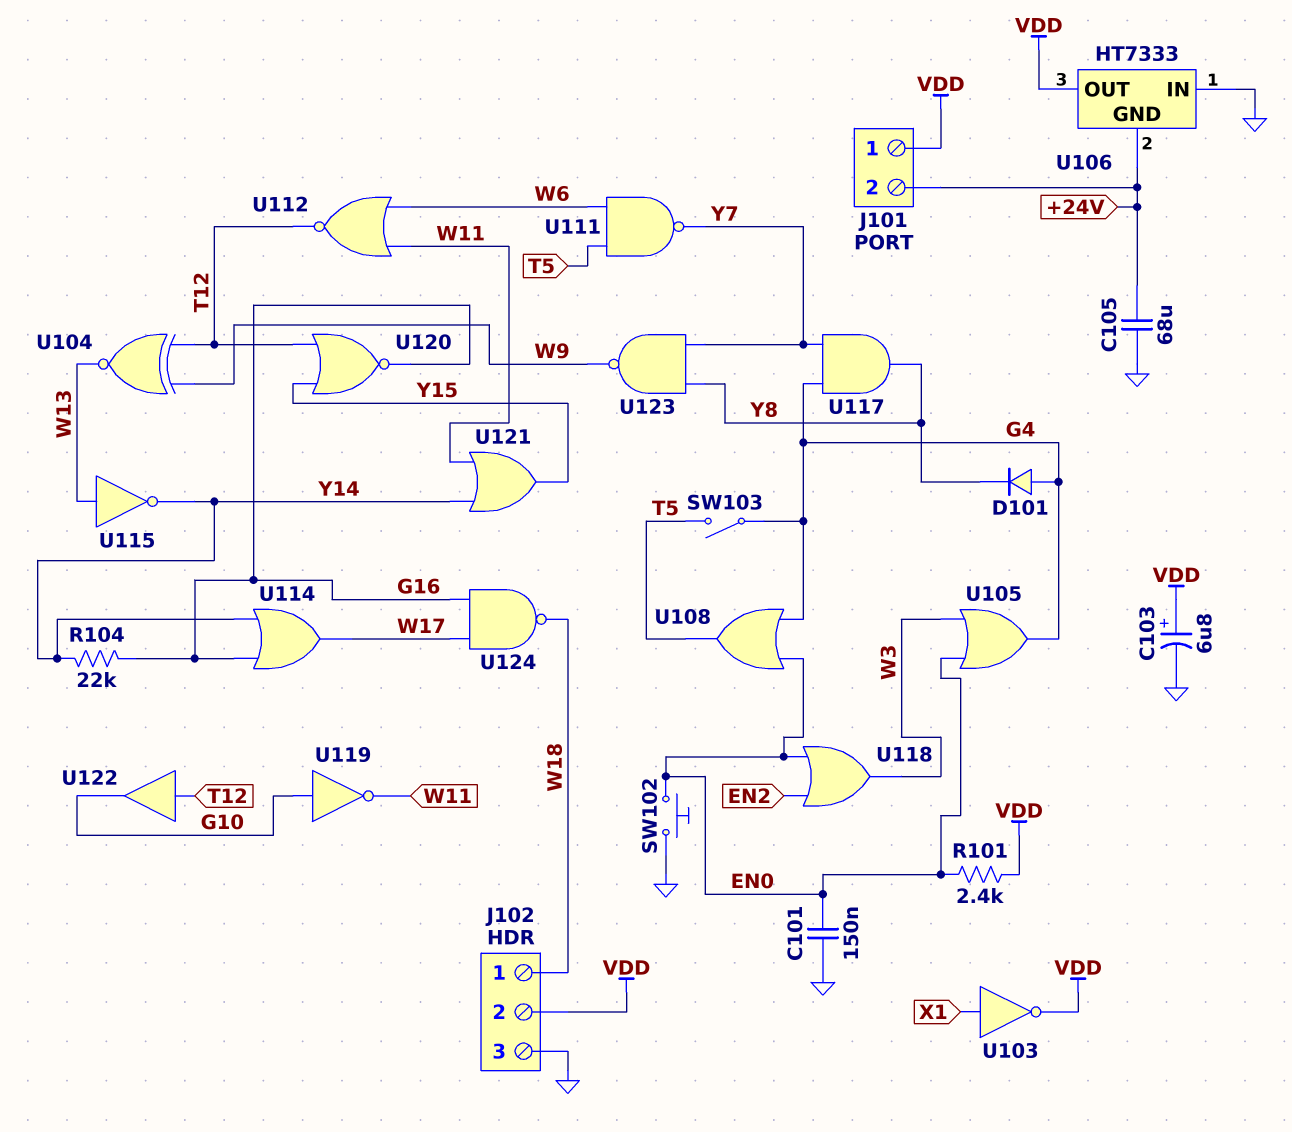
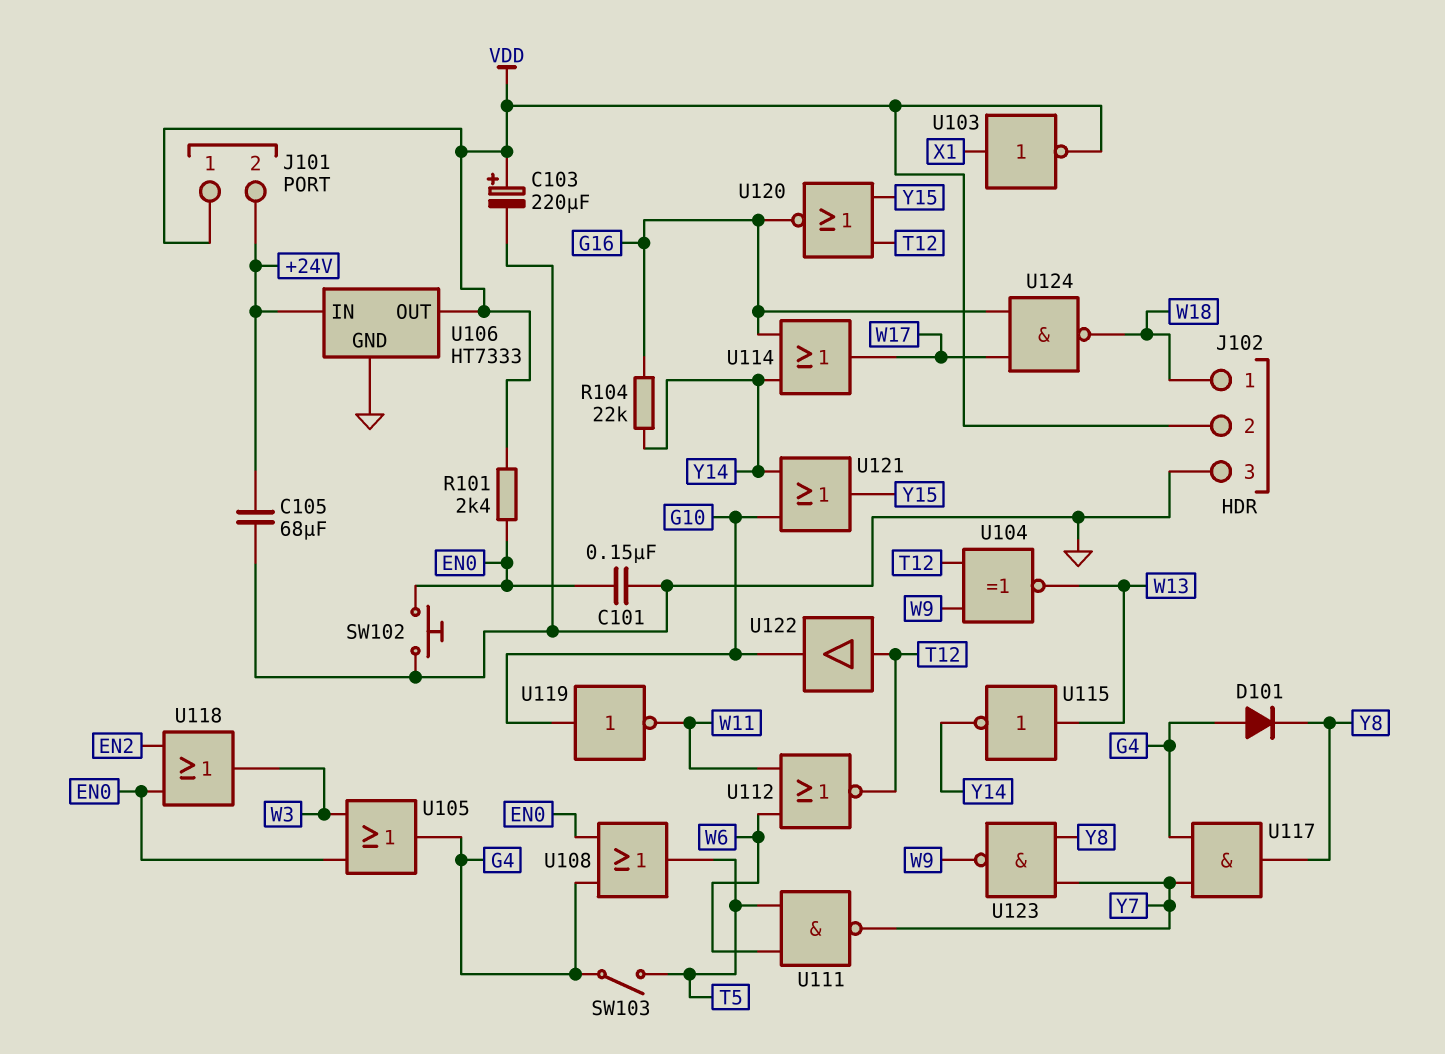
C103: 6.8uF (plus VDD, minus GND) -> 220uF (plus VDD, minus GND)
U106 pin GND: +24V -> GND
U106 pin IN: GND -> +24V
U121: OR (in W11, in Y14, out Y15) -> OR (in G10, in Y14, out Y15)

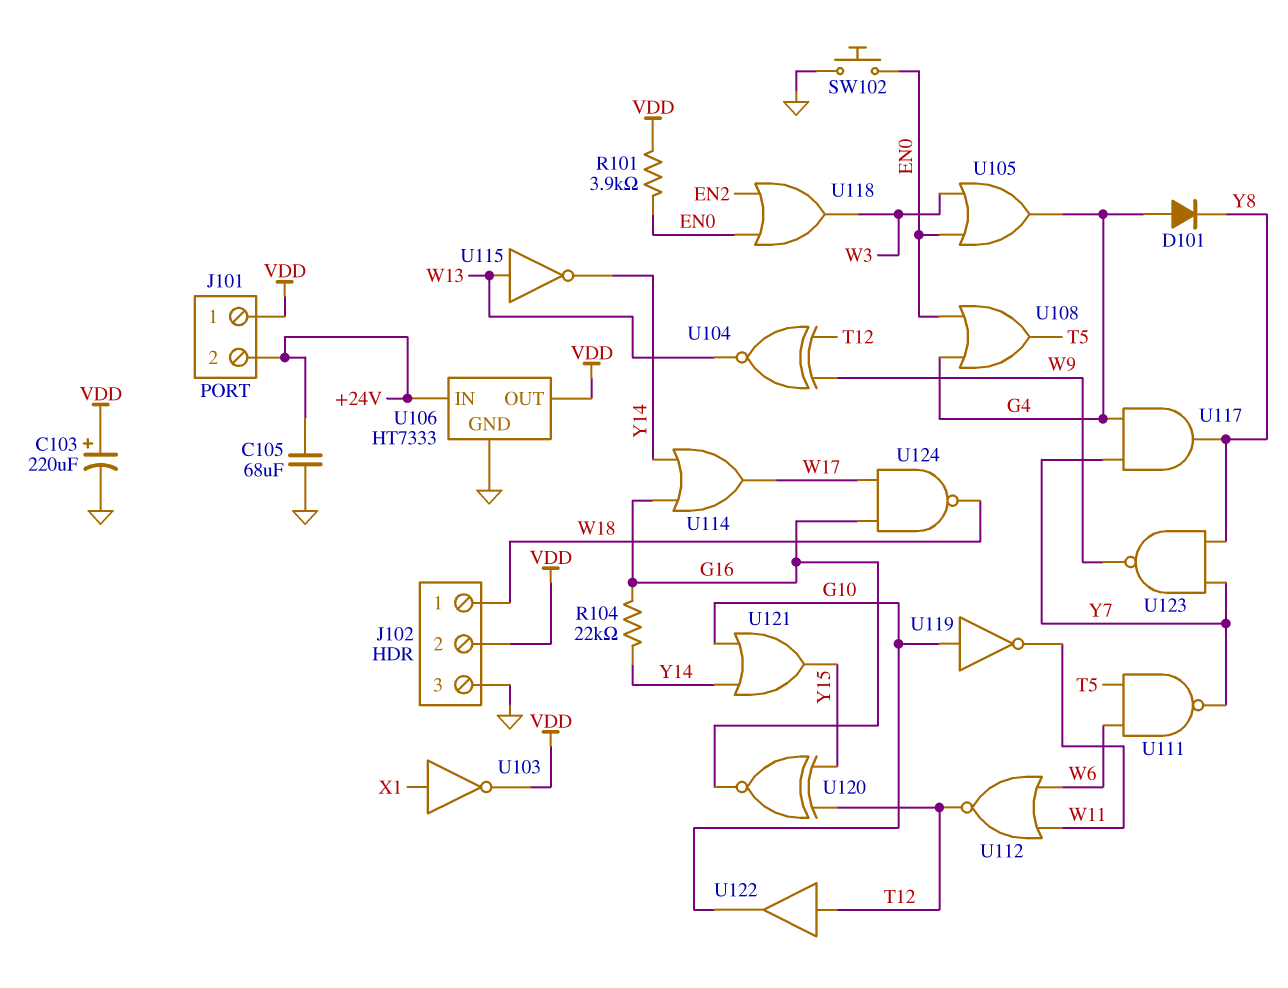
C101: 150nF (EN0, GND) -> none
R101: 2.4k (EN0, VDD) -> 3.9k (EN0, VDD)
SW103: switch (G4, T5) -> none
U120: NOR (in T12, in Y15, out G16) -> XNOR (in T12, in Y15, out G16)

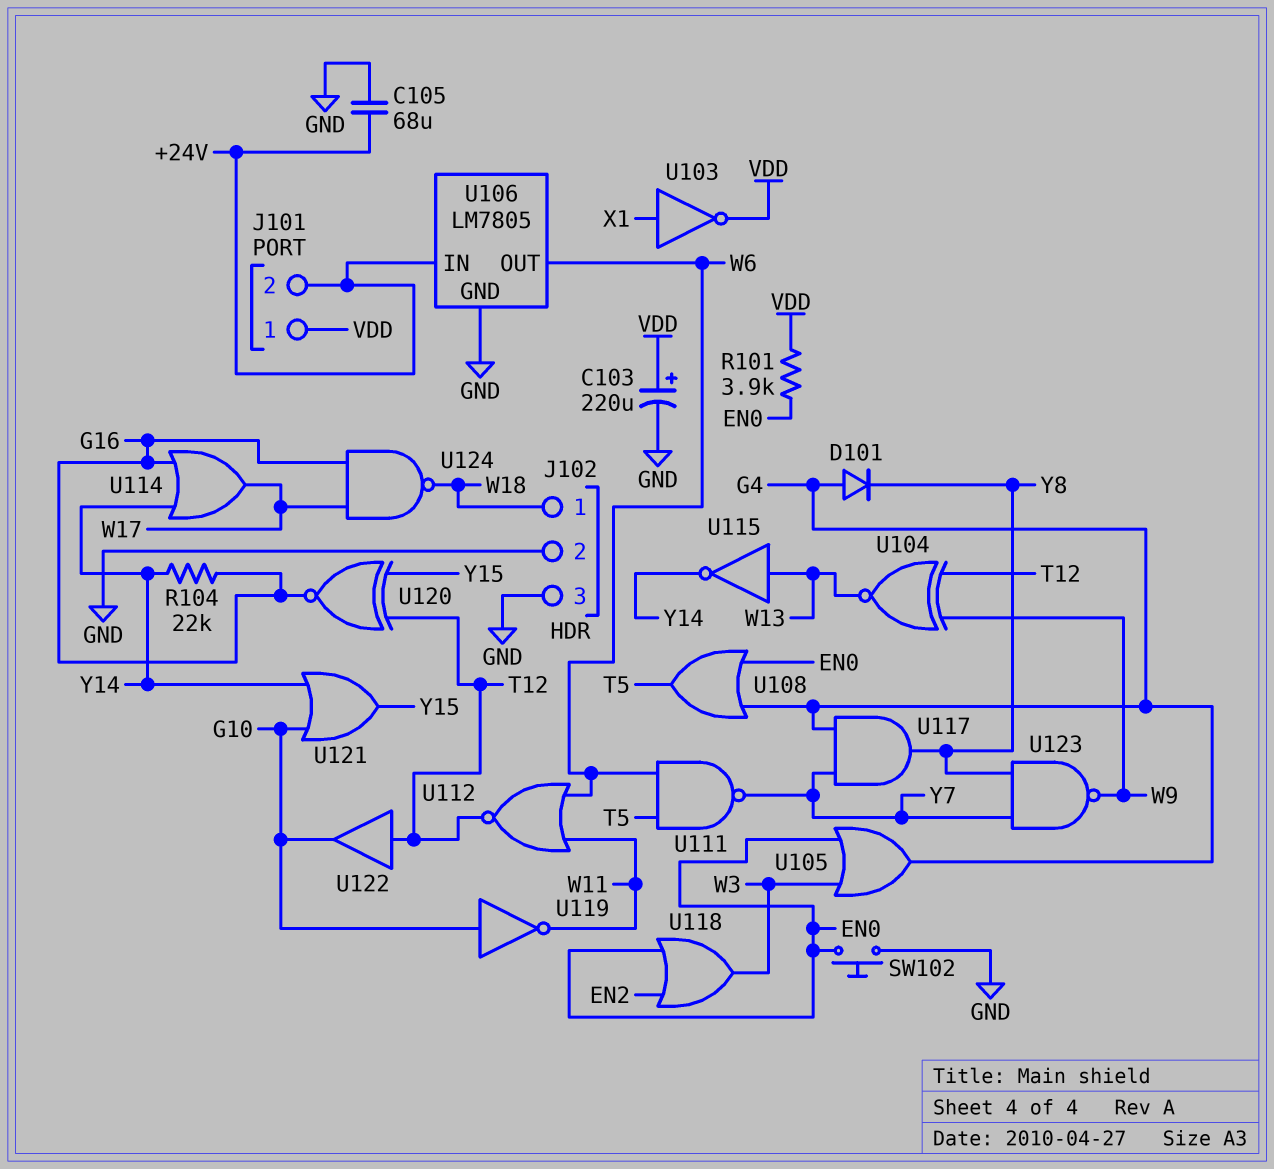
J102 pin 2: VDD -> GND
U106: HT7333 -> LM7805
U106 pin OUT: VDD -> W6

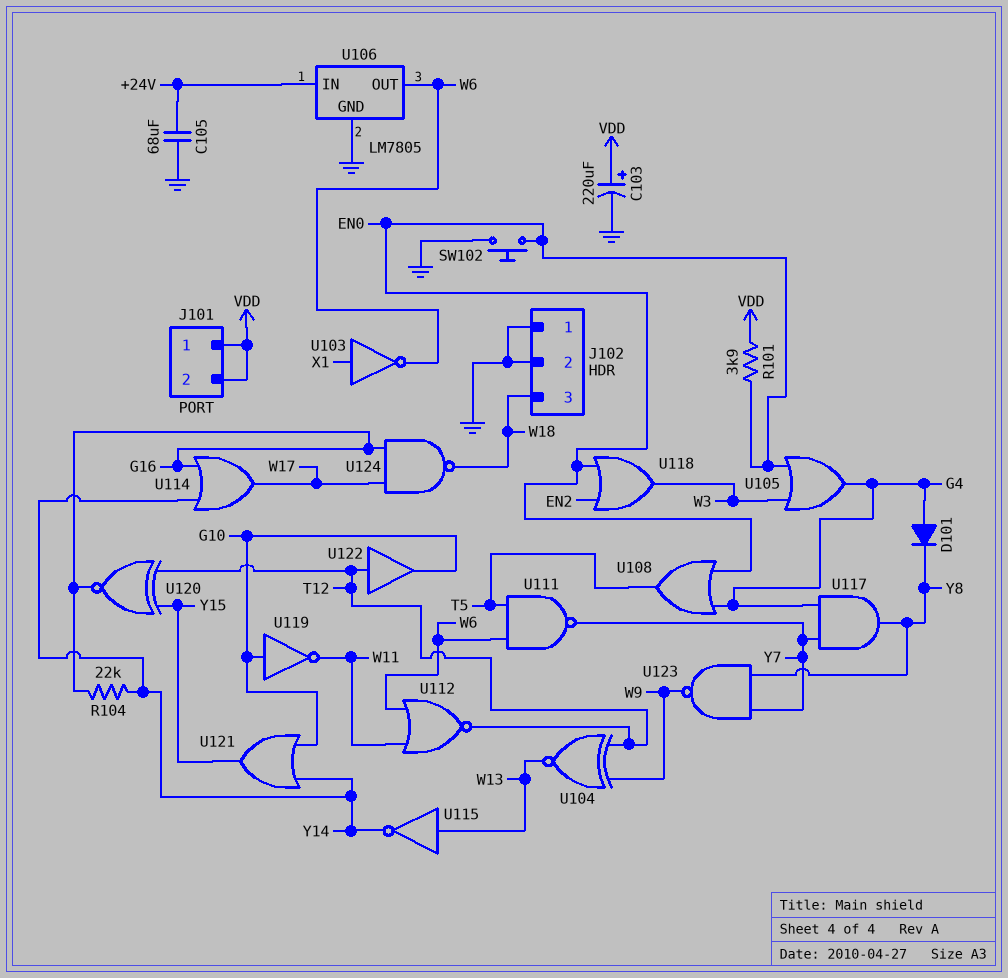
J101 pin 2: +24V -> VDD
J102 pin 1: W18 -> GND
J102 pin 3: GND -> W18
U103: NOT (in X1, out VDD) -> NOT (in X1, out W6)

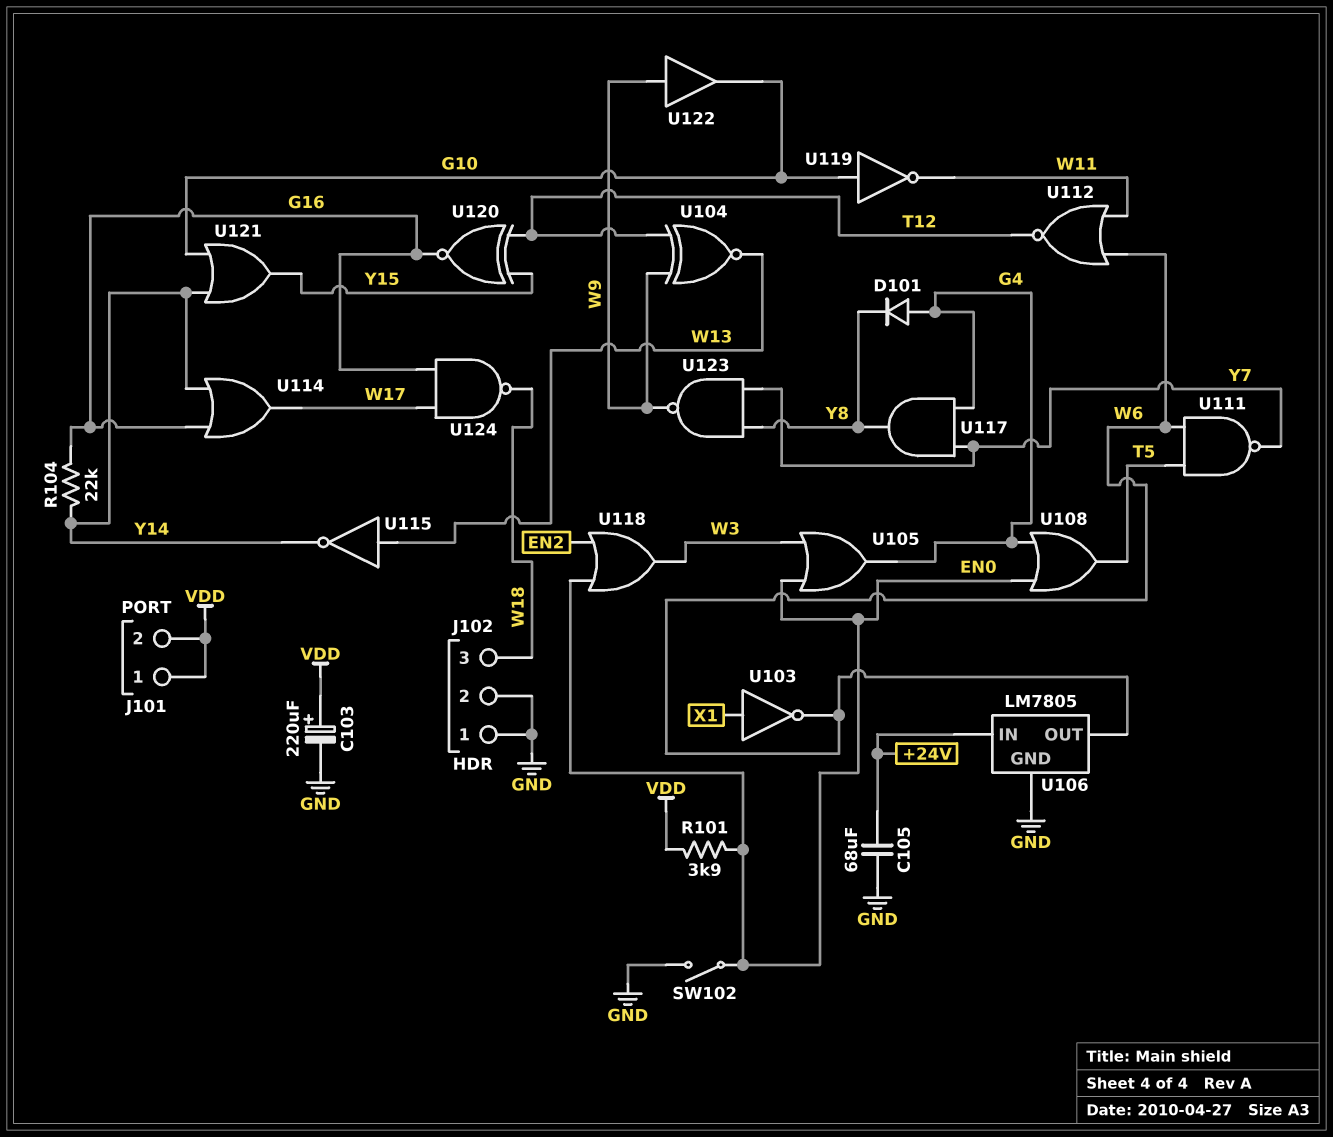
SW102: button (EN0, GND) -> switch (EN0, GND)
U122: buffer (in T12, out G10) -> buffer (in W9, out G10)

